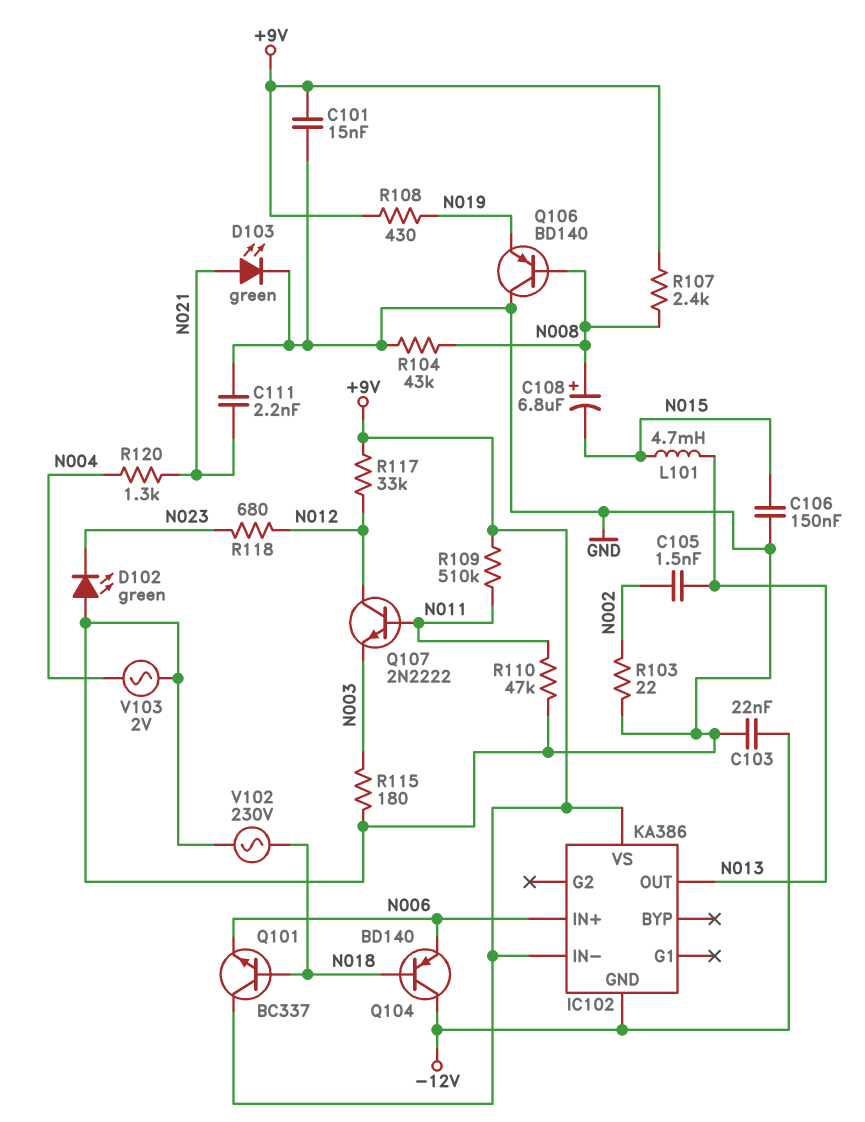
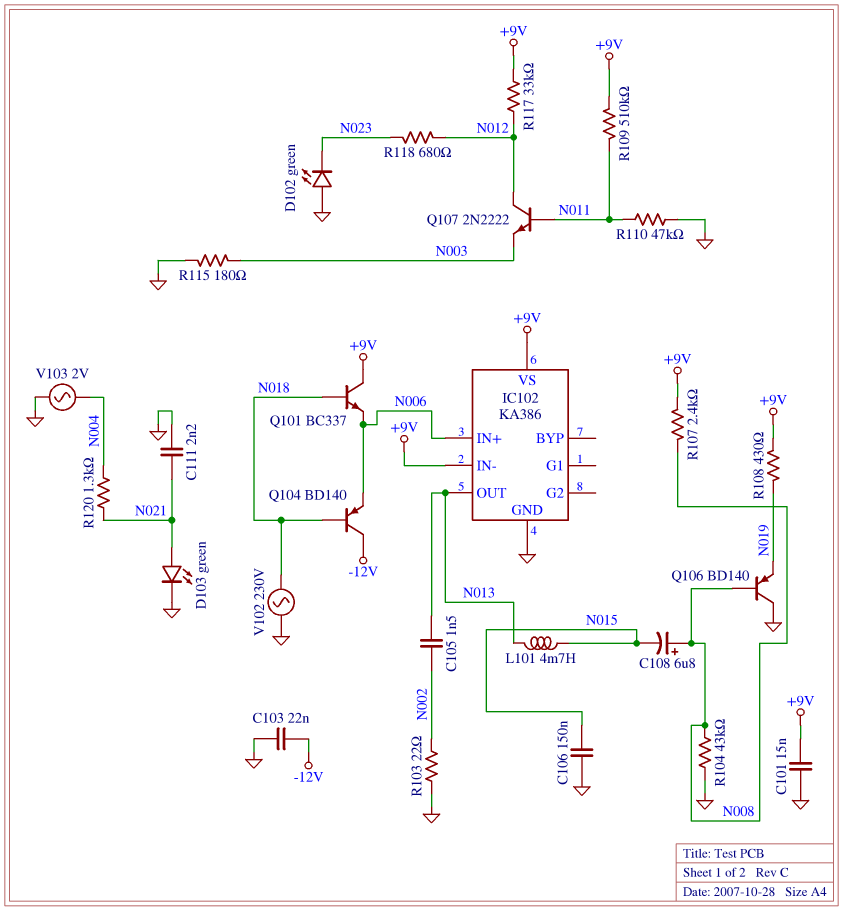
IC102 pin GND: -12V -> GND

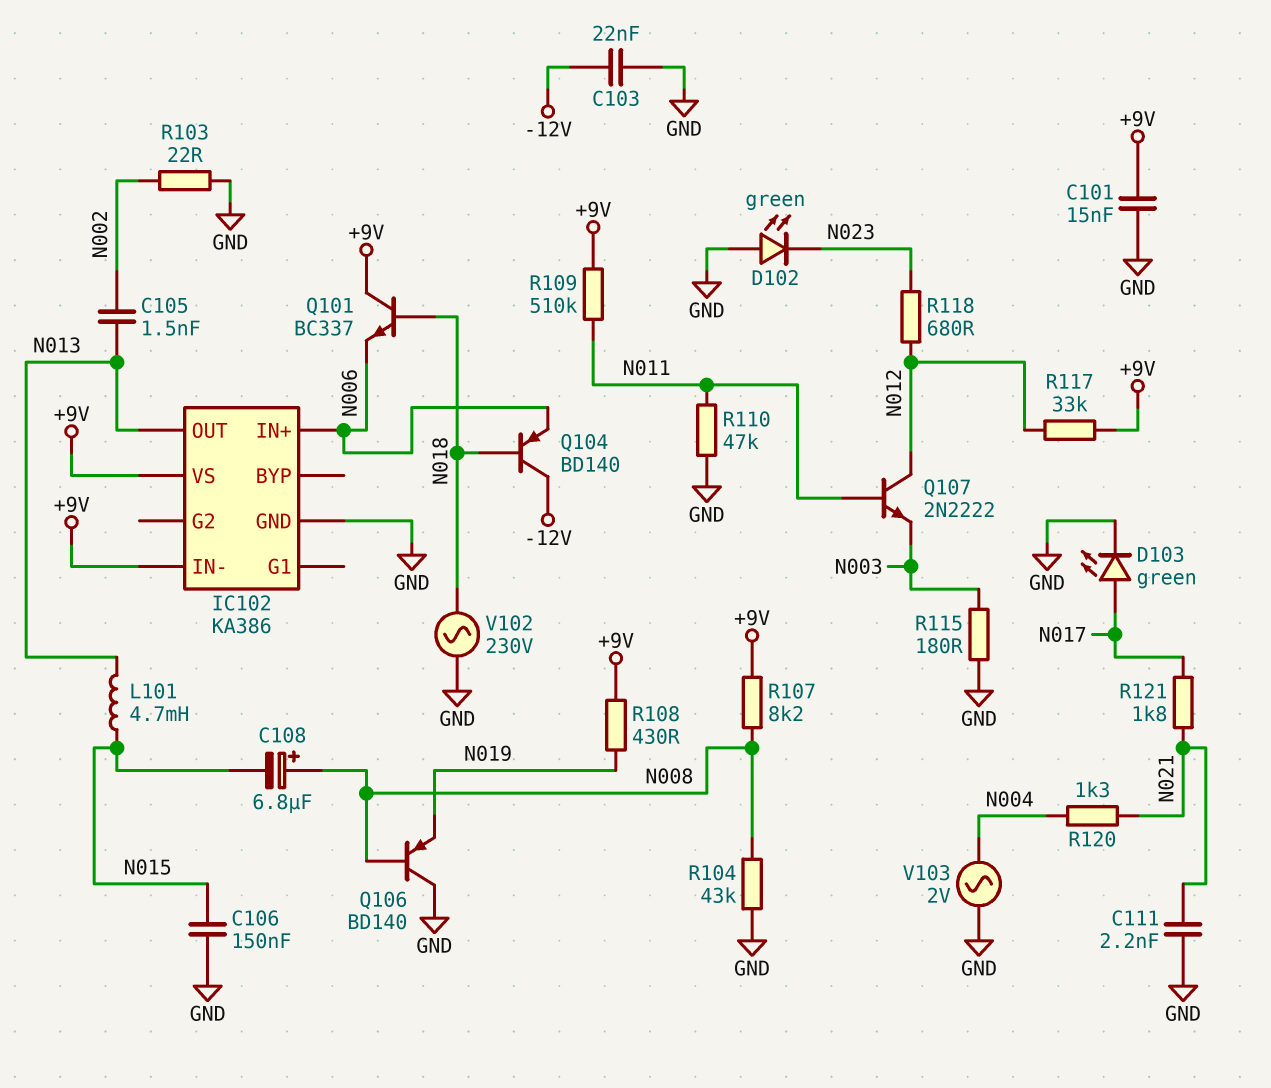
D103: LED green (A N021, K GND) -> LED green (A N017, K GND)
R107: 2.4k (+9V, N008) -> 8.2k (+9V, N008)
R121: none -> 1.8k (N017, N021)

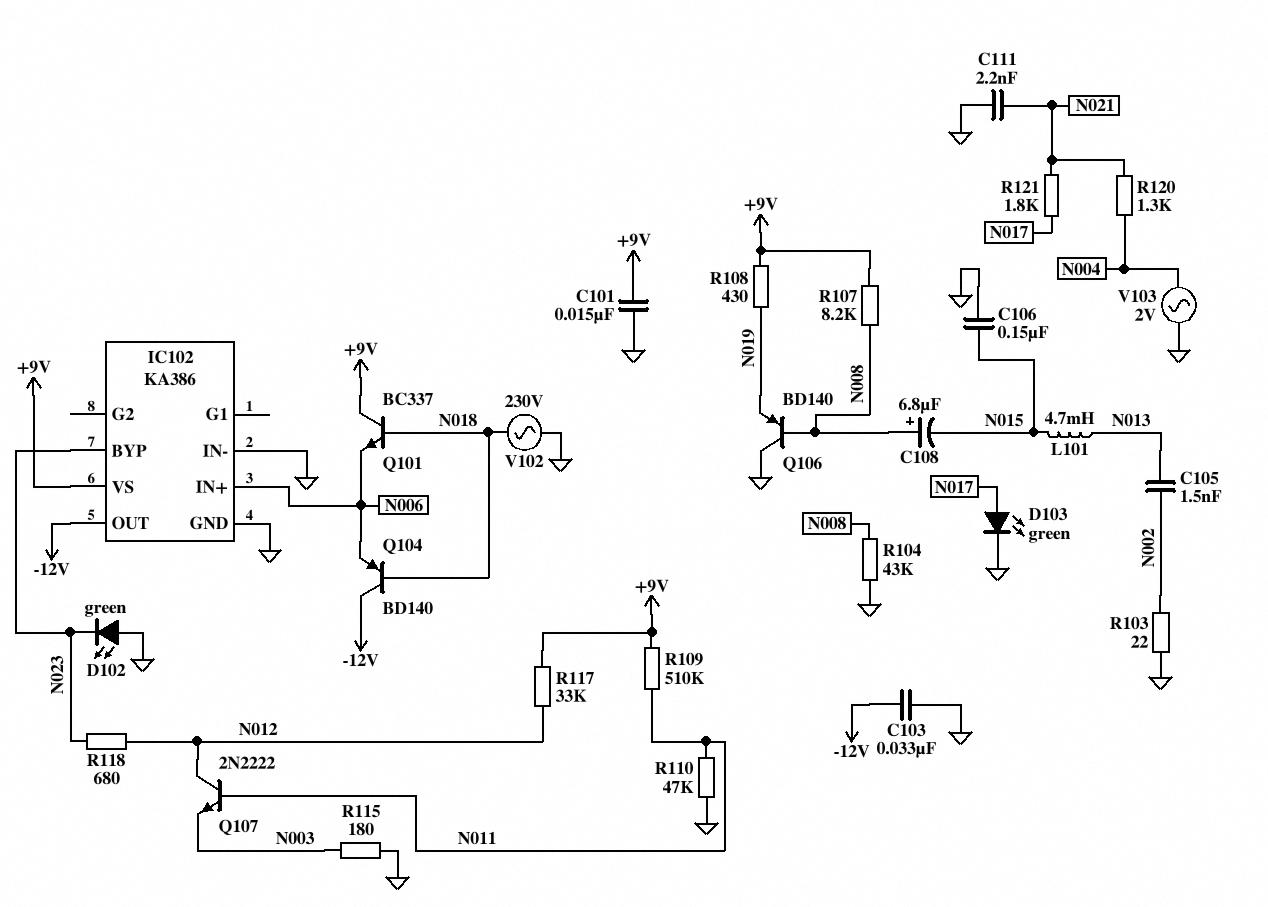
C103: 22nF (-12V, GND) -> 33nF (-12V, GND)
IC102 pin BYP: none -> N023
IC102 pin IN-: +9V -> GND
IC102 pin OUT: N013 -> -12V

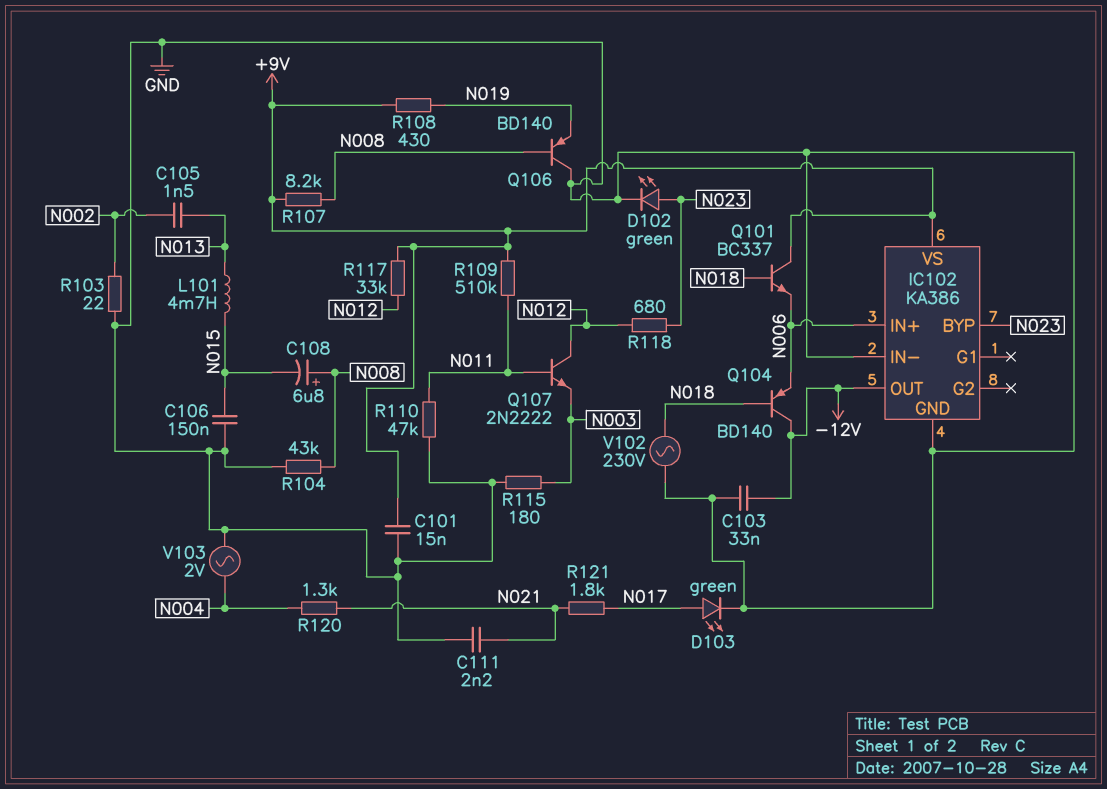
D102: LED green (A GND, K N023) -> LED green (A N023, K GND)

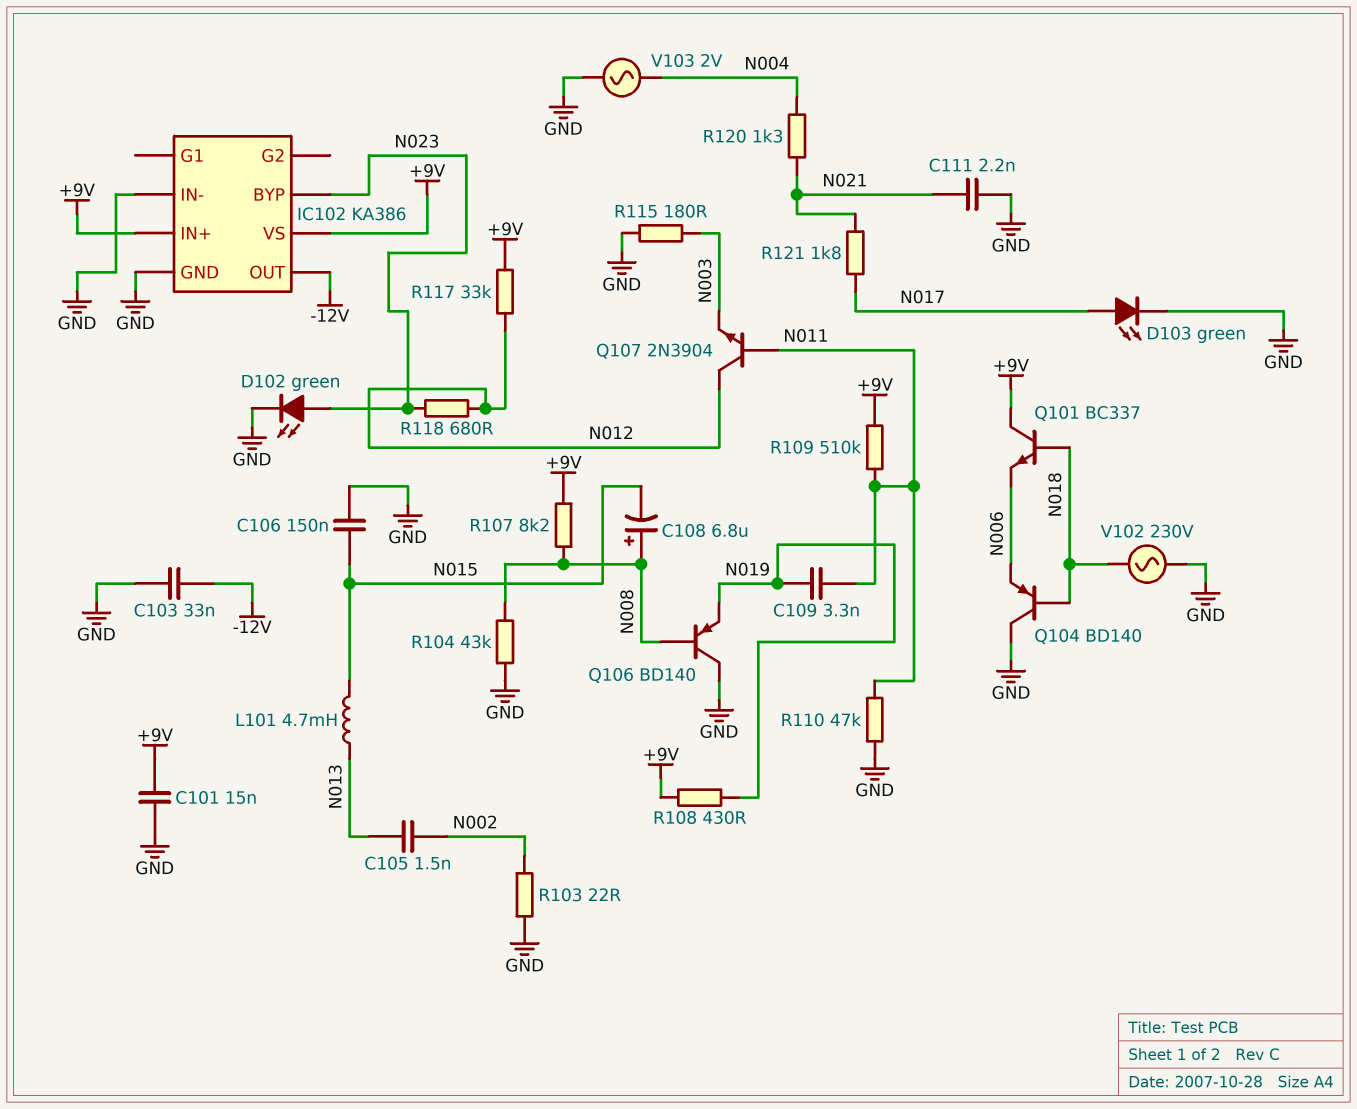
C109: none -> 3.3nF (N011, N019)
IC102 pin IN+: N006 -> +9V
Q104: PNP BD140 (B N018, C -12V, E N006) -> PNP BD140 (B N018, C GND, E N006)
Q107: NPN 2N2222 (B N011, C N012, E N003) -> NPN 2N3904 (B N011, C N012, E N003)

